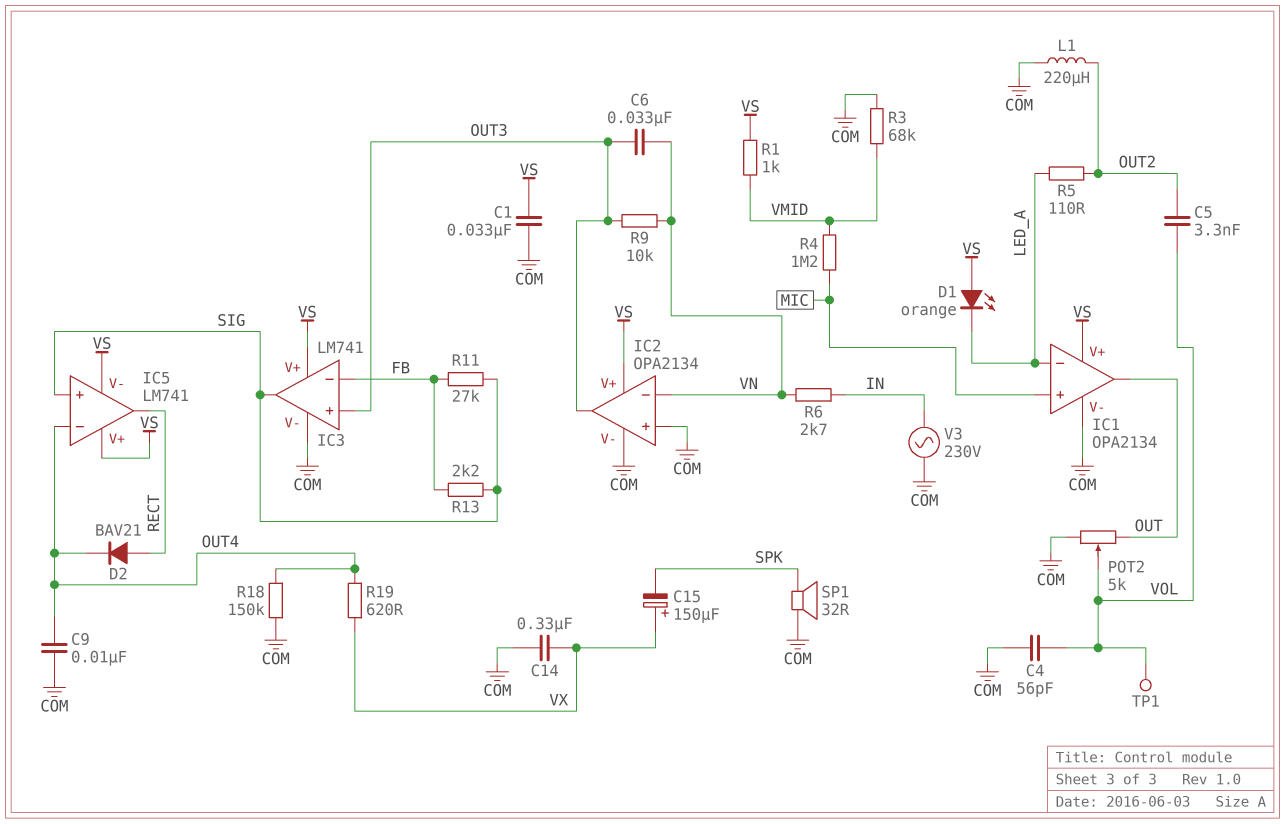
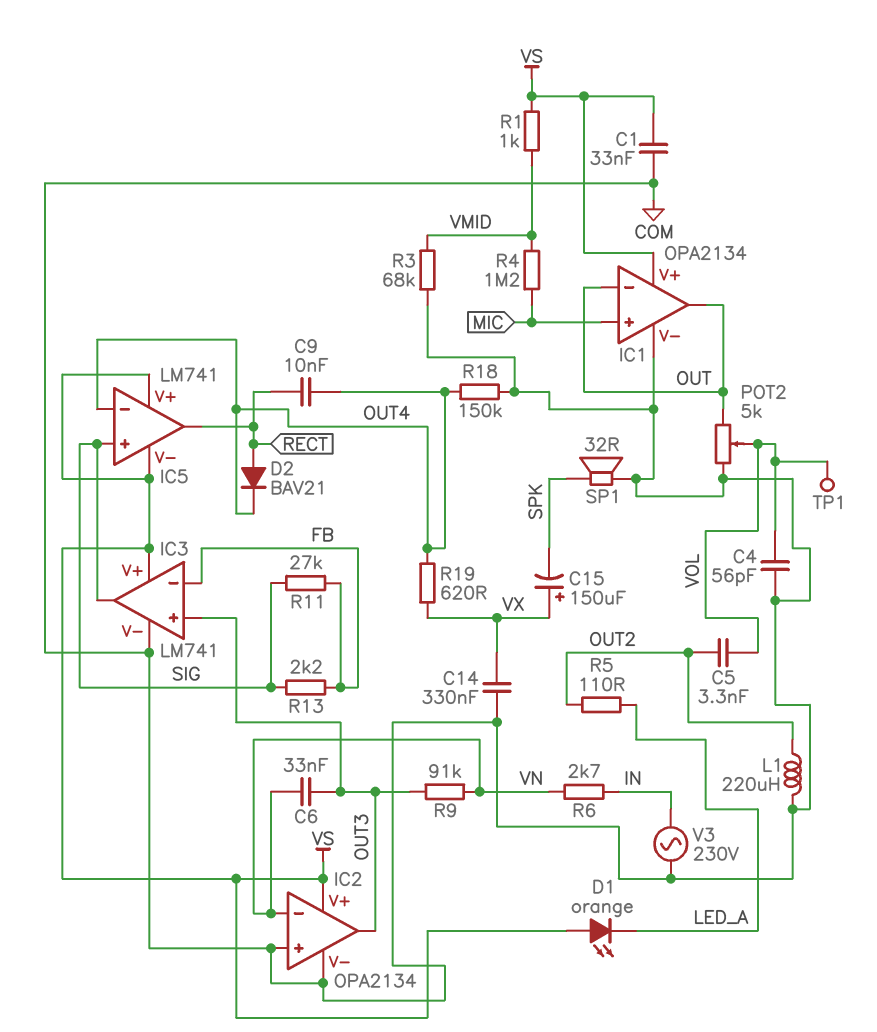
C9: 10nF (COM, OUT4) -> 10nF (OUT4, RECT)
IC1 pin in-: LED_A -> OUT
R9: 10k (OUT3, VN) -> 91k (OUT3, VN)

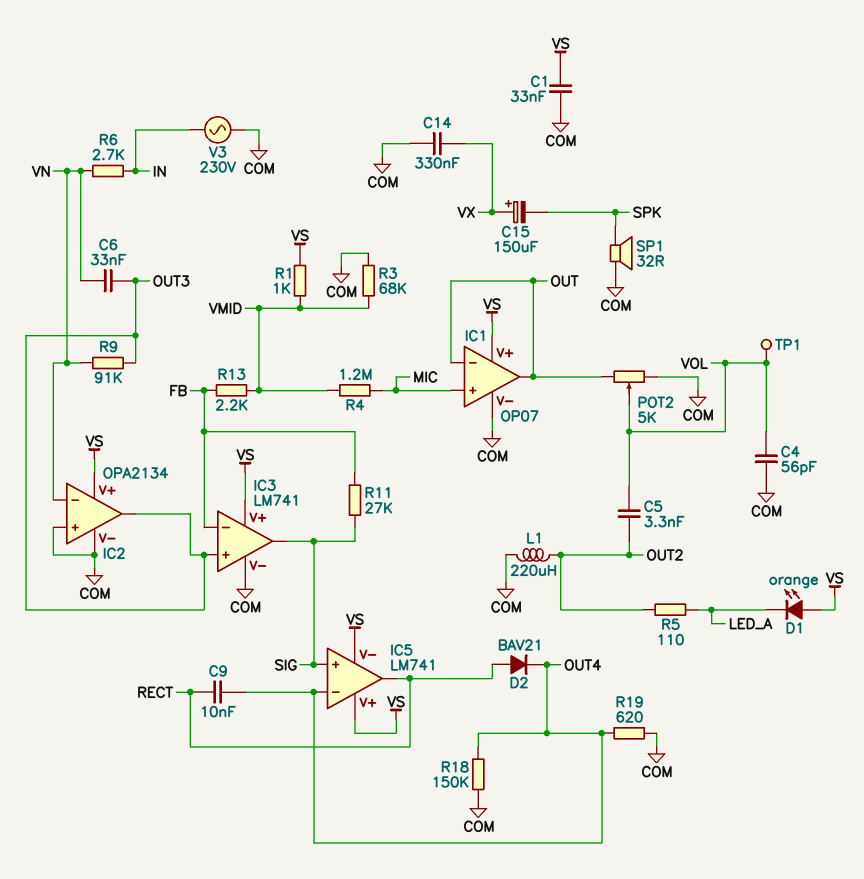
IC1: OPA2134 -> OP07
R13: 2.2k (FB, SIG) -> 2.2k (FB, VMID)
R19: 620 (OUT4, VX) -> 620 (COM, OUT4)

